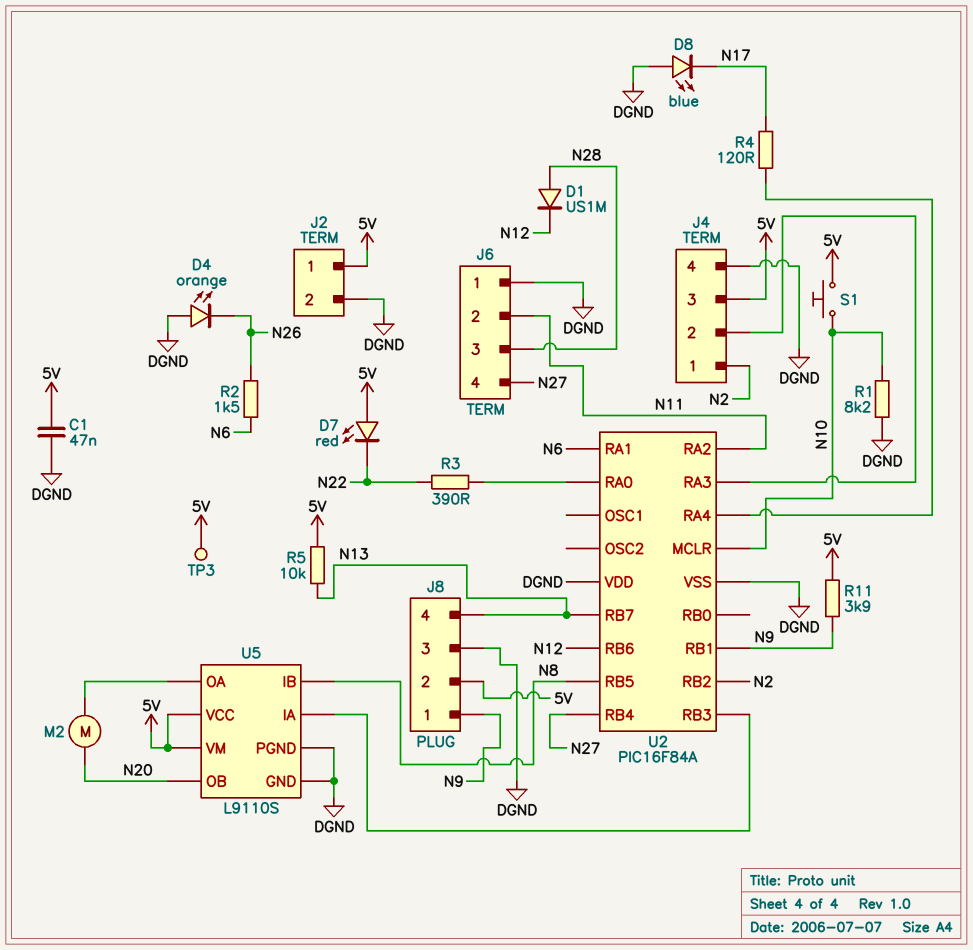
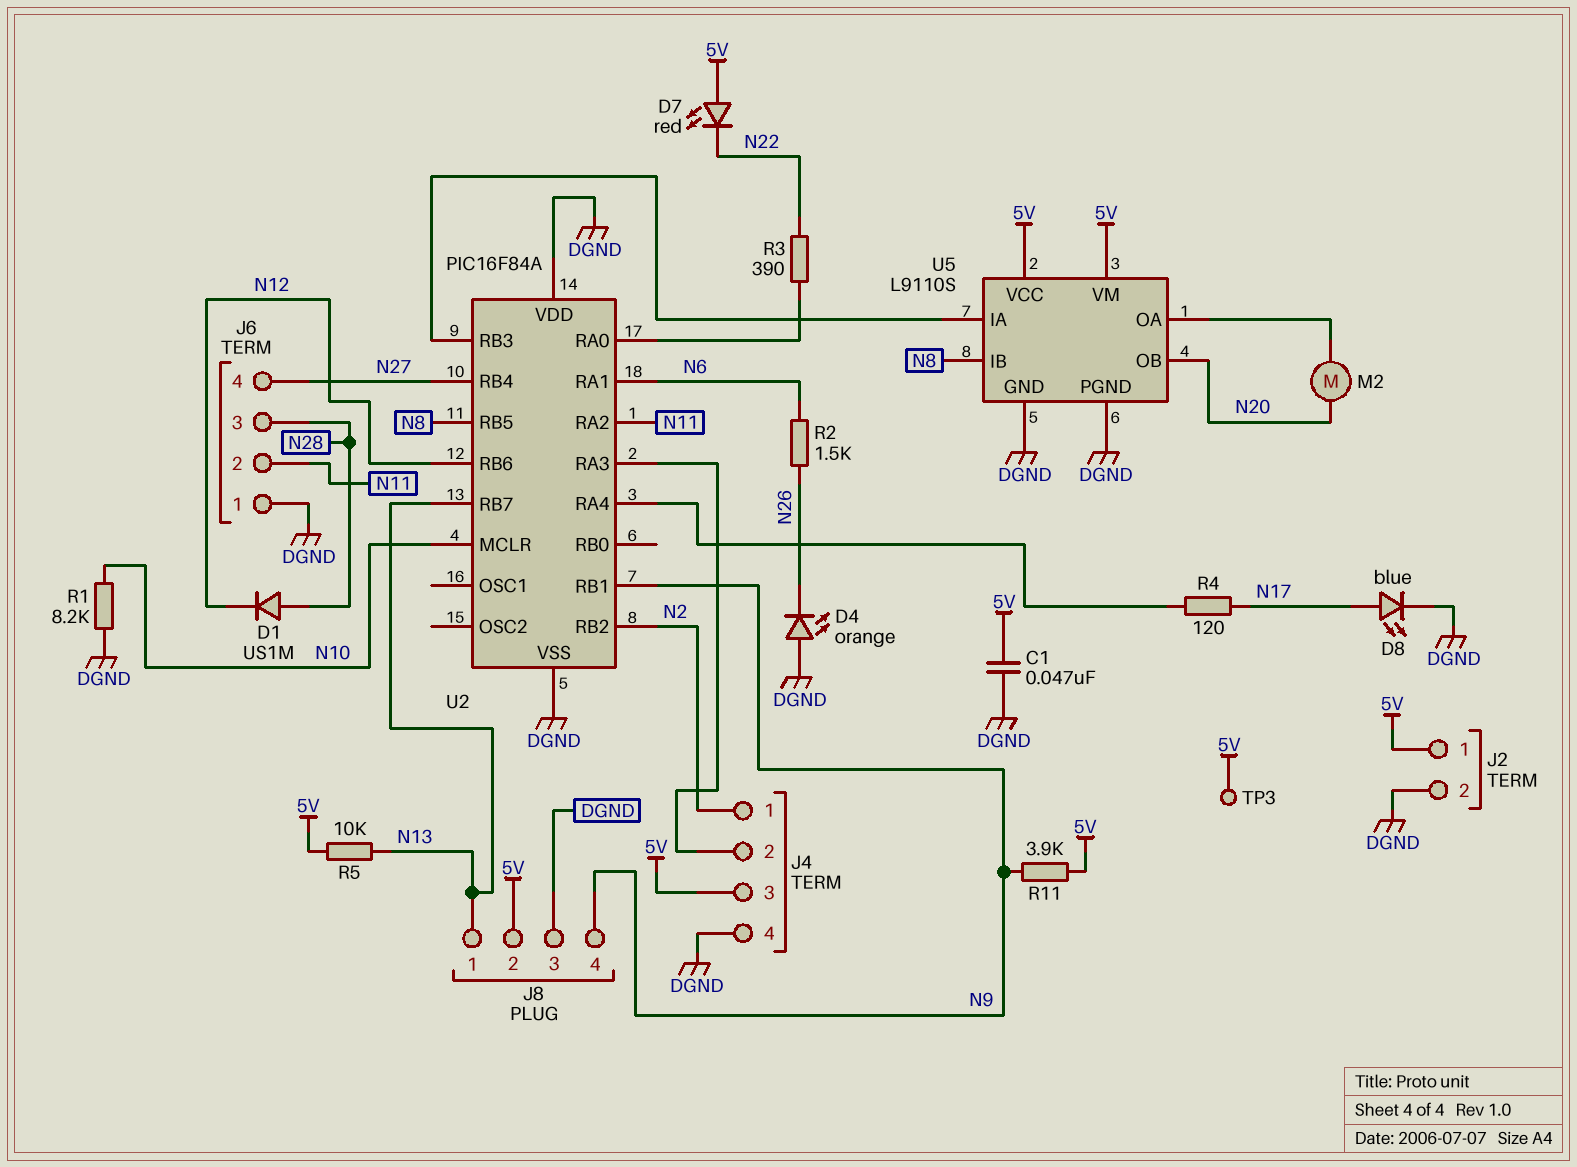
D8: LED blue (A DGND, K N17) -> LED blue (A N17, K DGND)
J8 pin 1: N9 -> N13
J8 pin 4: N13 -> N9
S1: button (5V, N10) -> none

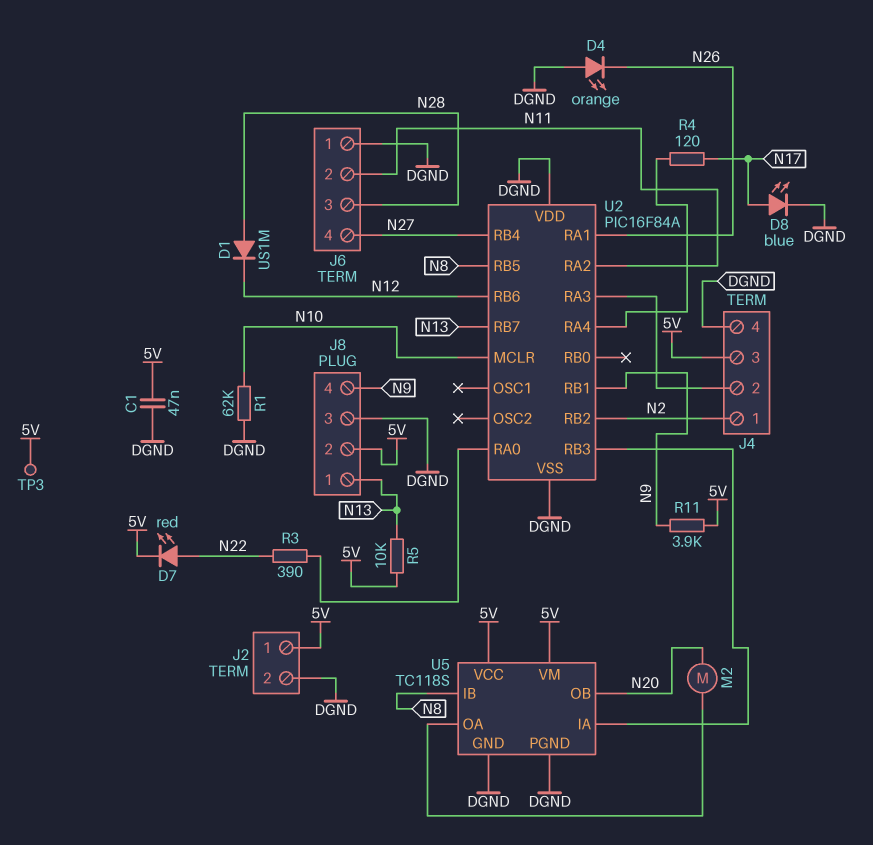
D7: LED red (A 5V, K N22) -> LED red (A N22, K 5V)
R1: 8.2k (DGND, N10) -> 62k (DGND, N10)
R2: 1.5k (N6, N26) -> none
U2 pin RA1: N6 -> N26
U5: L9110S -> TC118S

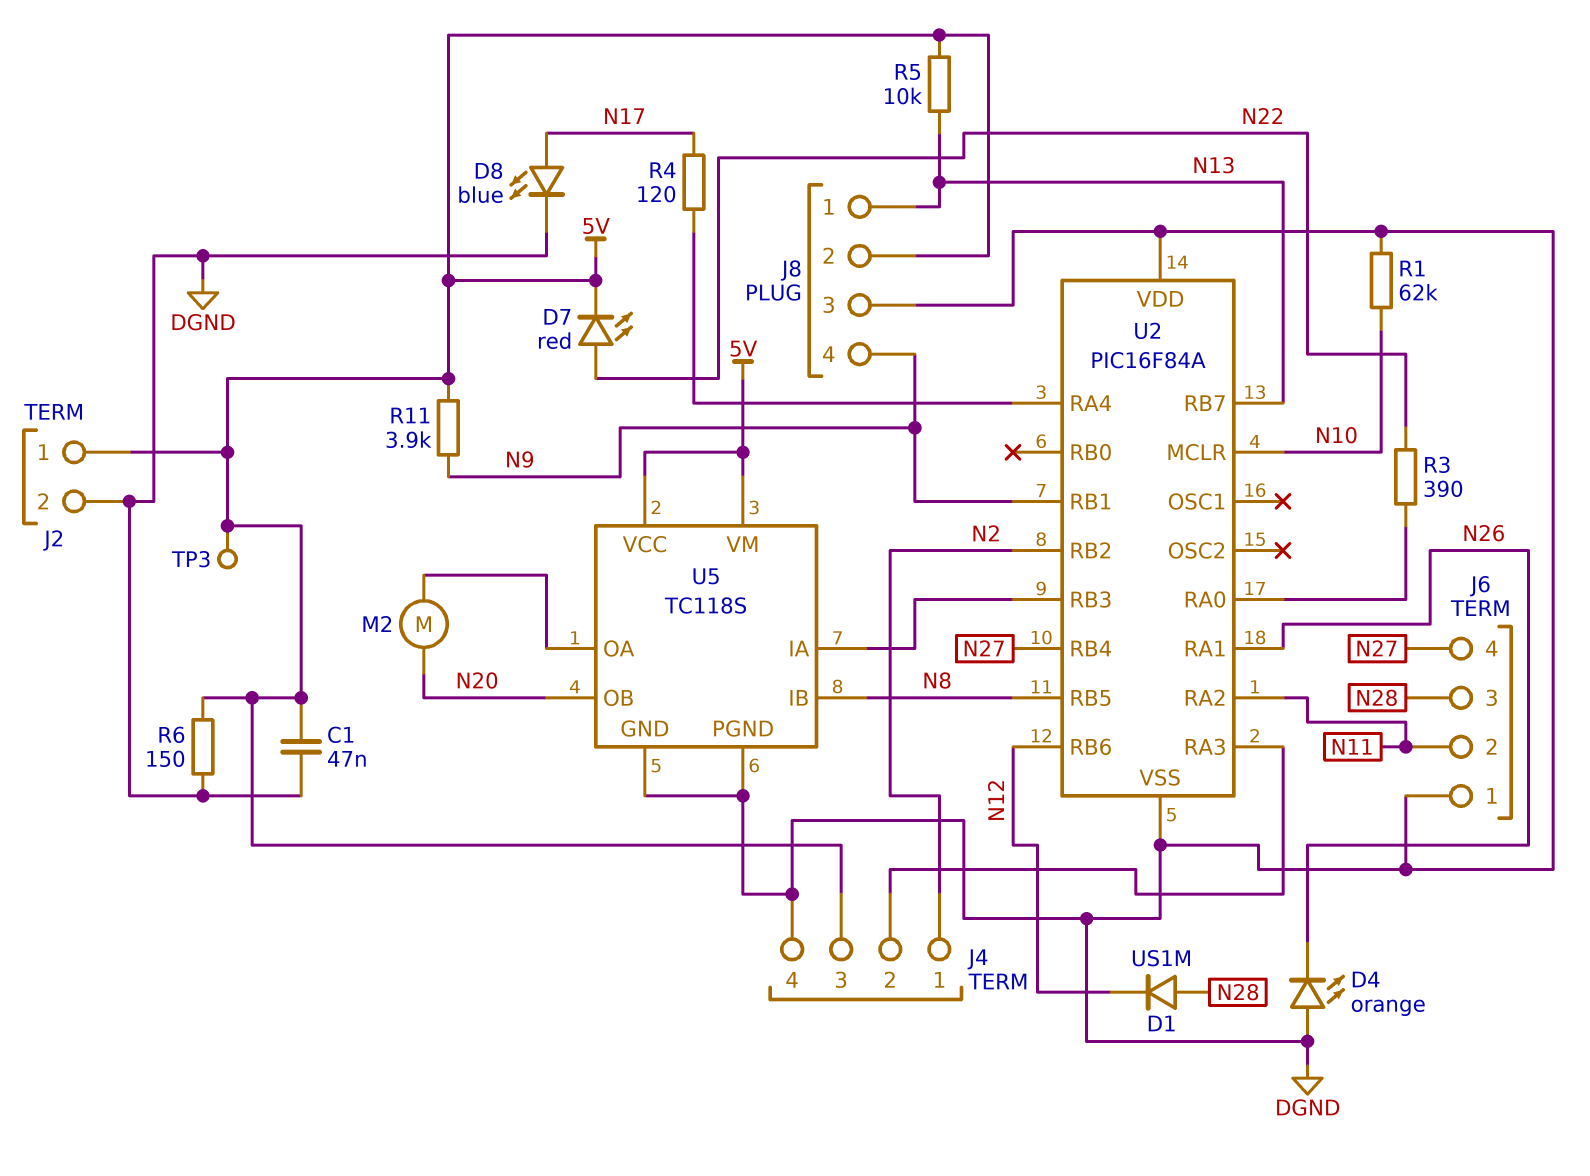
R6: none -> 150 (5V, DGND)

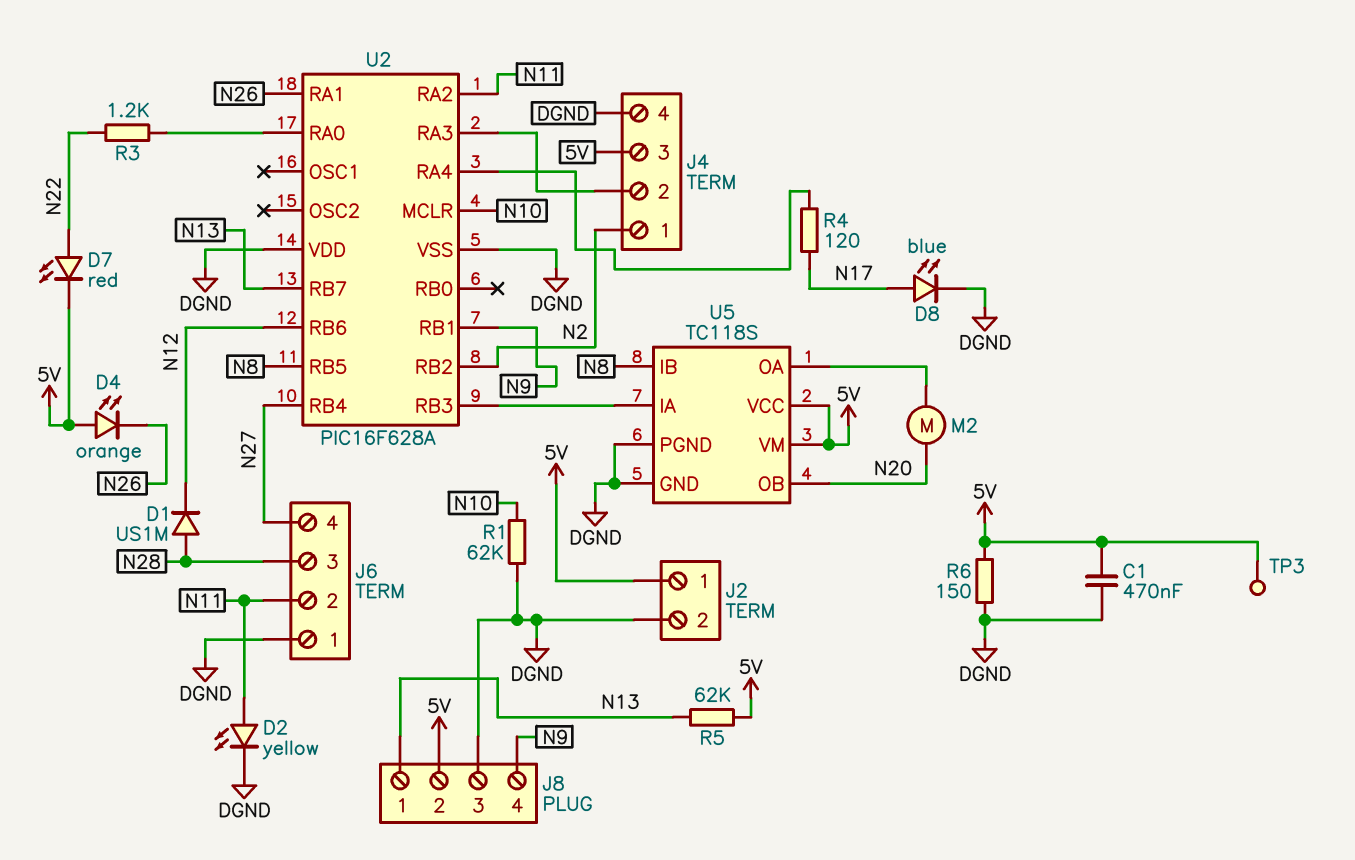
C1: 47nF (5V, DGND) -> 470nF (5V, DGND)
D2: none -> LED yellow (A N11, K DGND)
D4: LED orange (A DGND, K N26) -> LED orange (A 5V, K N26)
R3: 390 (N22, U2/RA0) -> 1.2k (N22, U2/RA0)
R5: 10k (5V, N13) -> 62k (5V, N13)
R11: 3.9k (5V, N9) -> none
U2: PIC16F84A -> PIC16F628A

